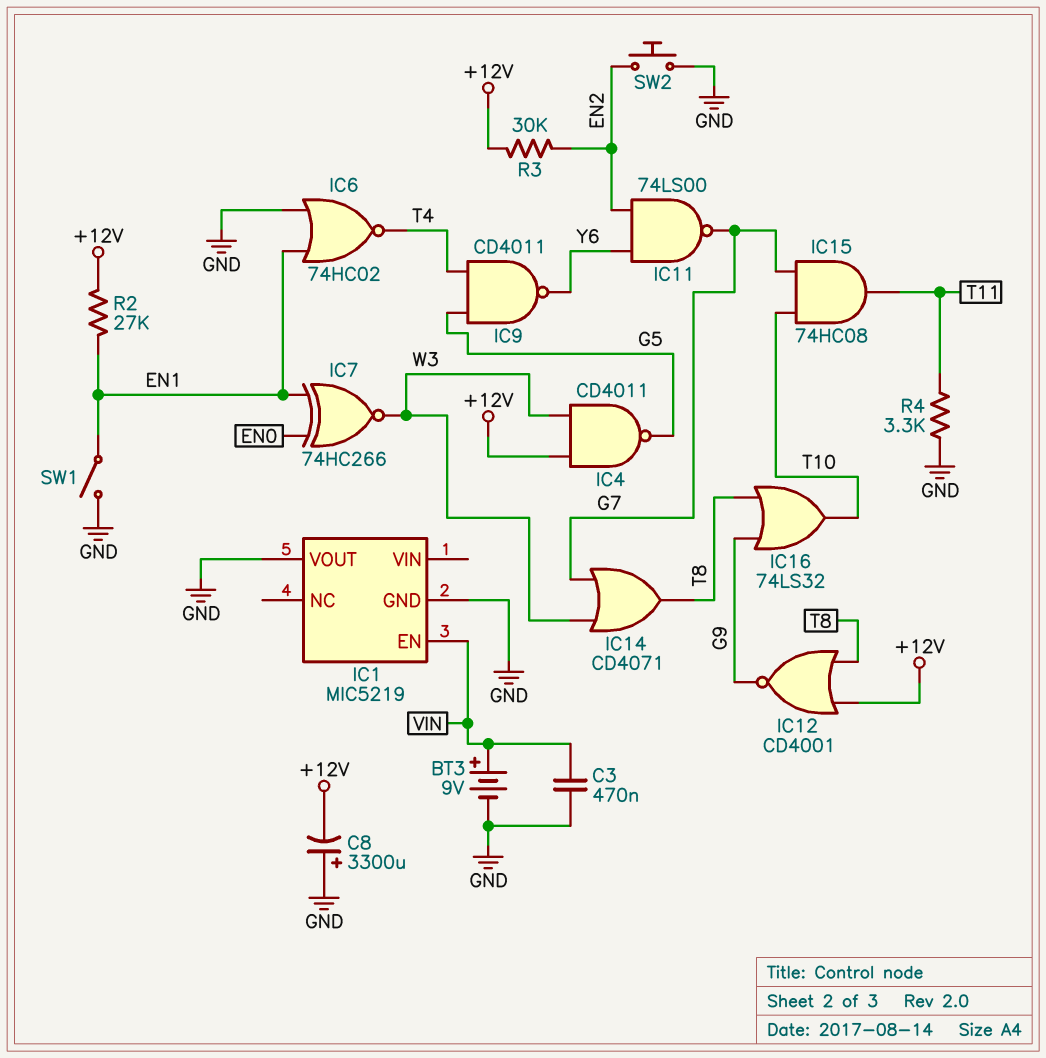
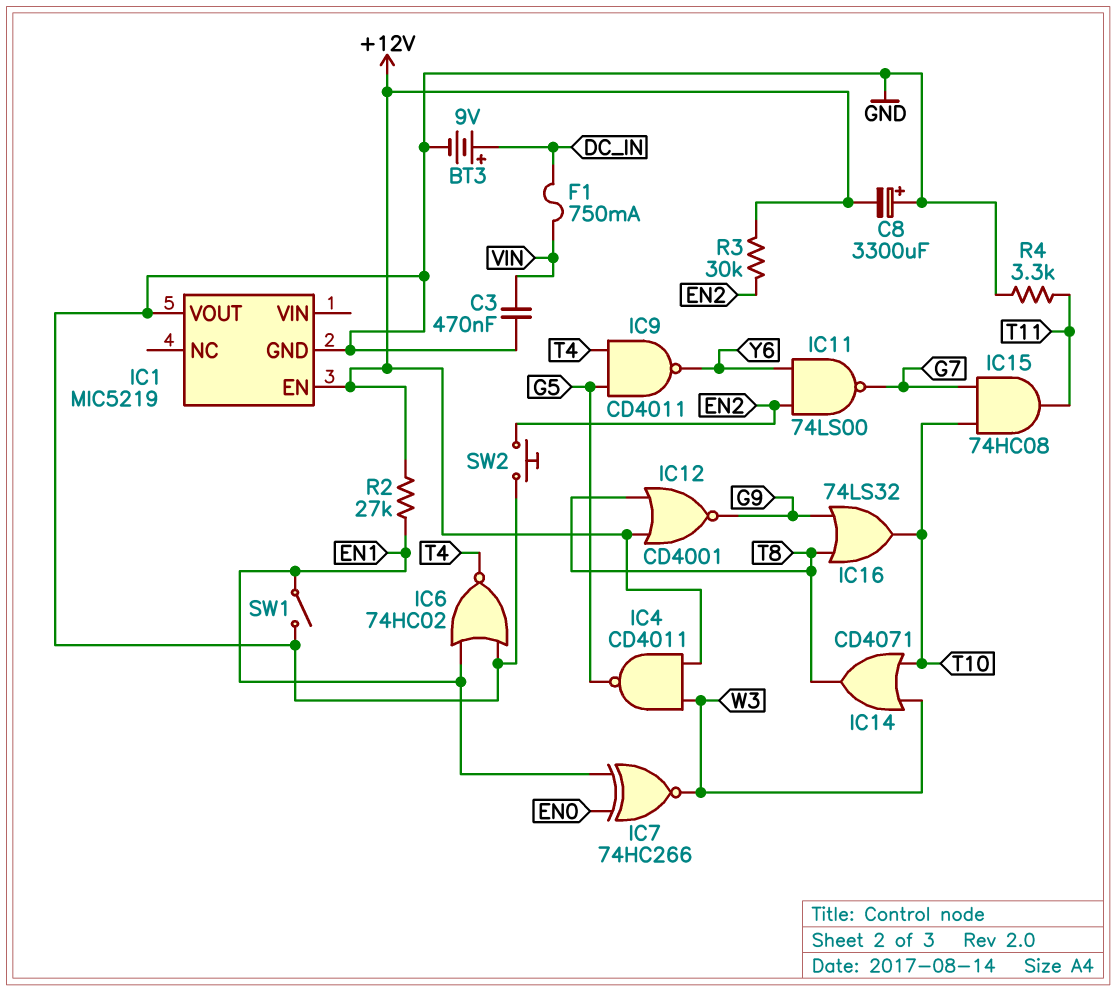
BT3: 9V (plus VIN, minus GND) -> 9V (plus DC_IN, minus GND)
F1: none -> 750mA (DC_IN, VIN)
IC1 pin EN: VIN -> +12V
IC14: OR CD4071 (in G7, in W3, out T8) -> OR CD4071 (in T10, in W3, out T8)

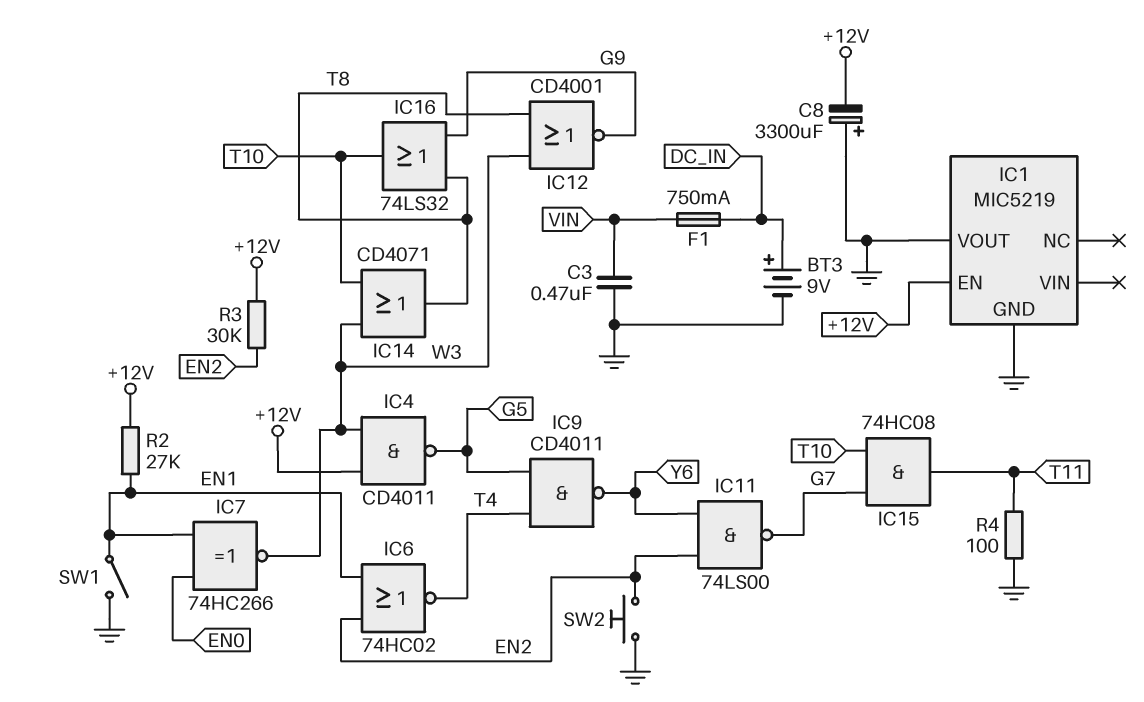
IC6: NOR 74HC02 (in EN1, in GND, out T4) -> NOR 74HC02 (in EN1, in EN2, out T4)
IC12: NOR CD4001 (in +12V, in T8, out G9) -> NOR CD4001 (in T8, in W3, out G9)
R4: 3.3k (GND, T11) -> 100 (GND, T11)

